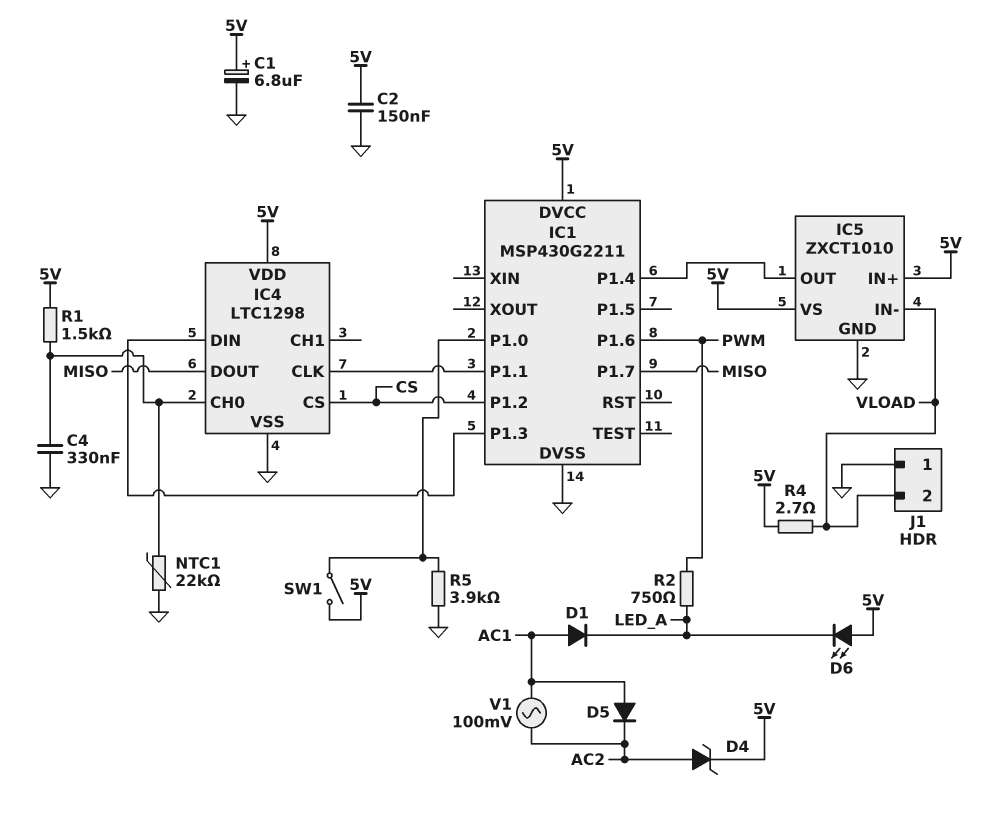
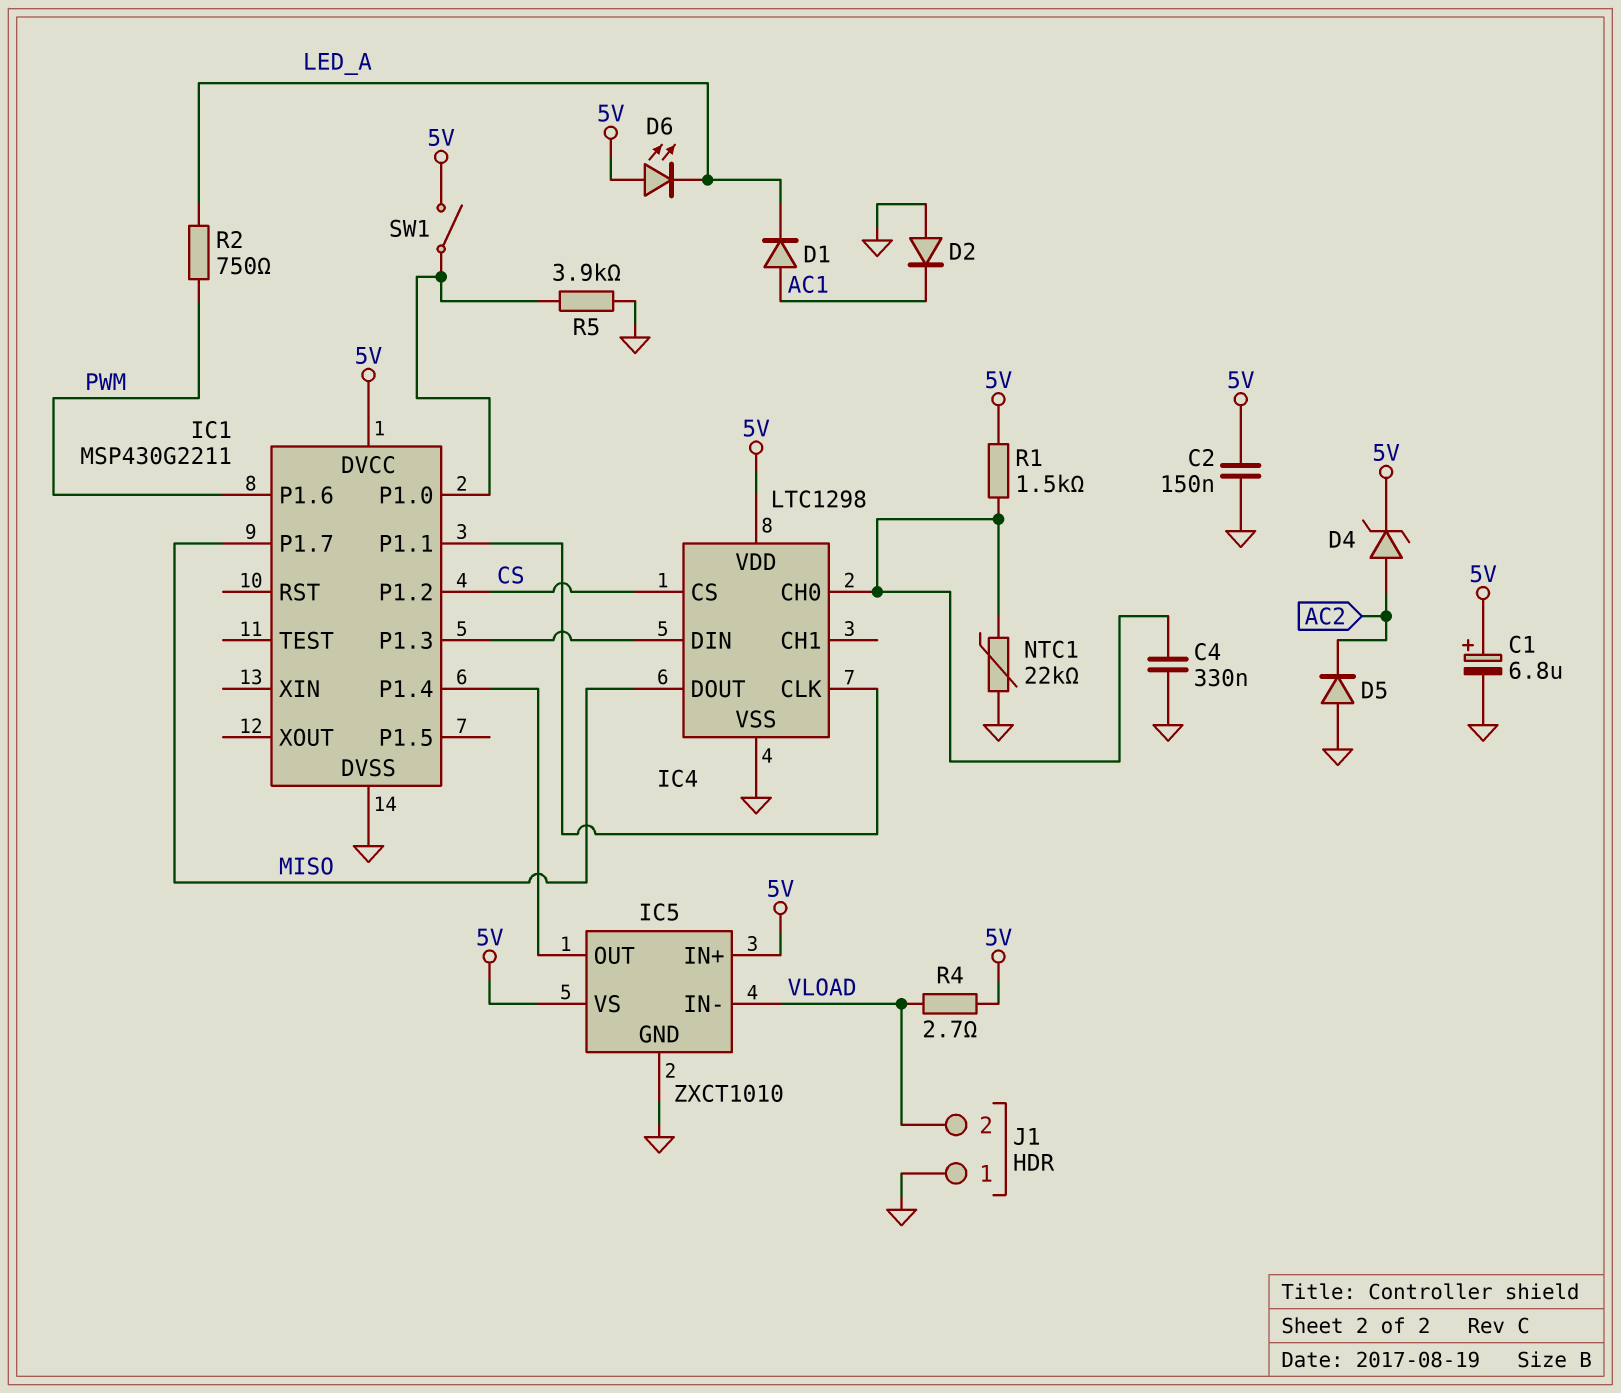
D2: none -> diode (A GND, K AC1)
D5: diode (A AC1, K AC2) -> diode (A GND, K AC2)
V1: AC 100mV (AC1, AC2) -> none

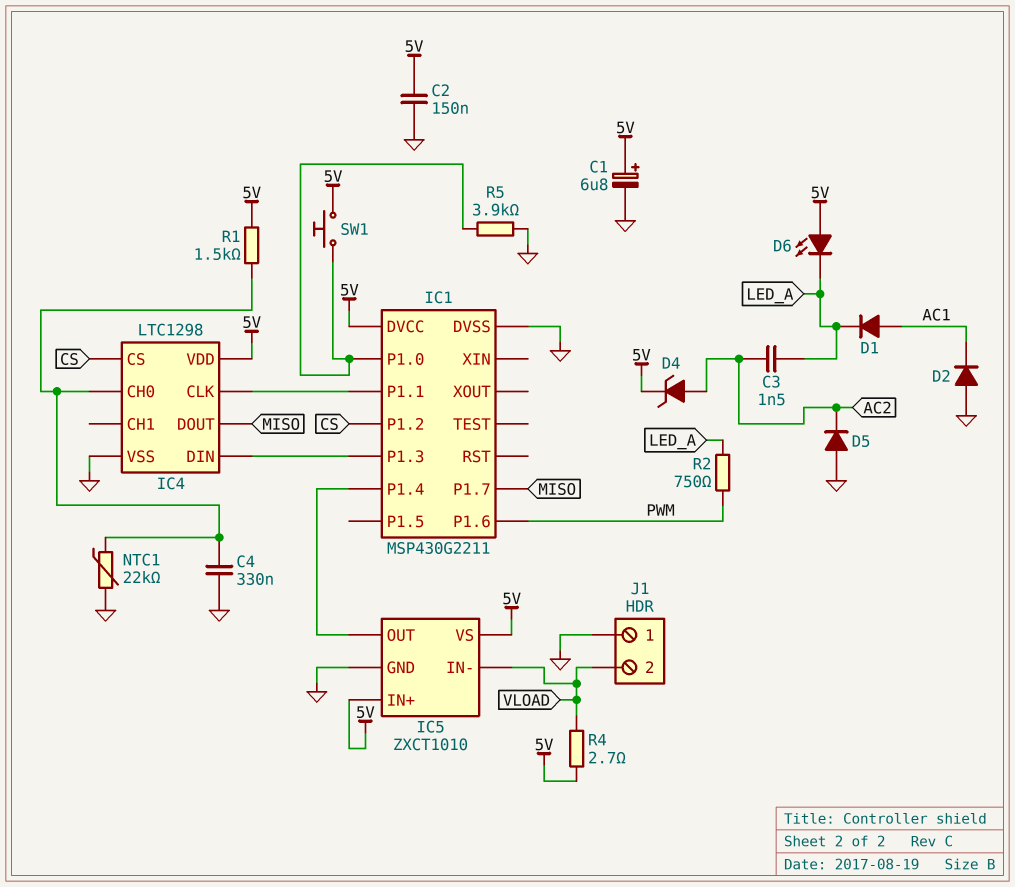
C3: none -> 1.5nF (AC2, LED_A)
SW1: switch (5V, IC1/P1.0) -> button (5V, IC1/P1.0)

